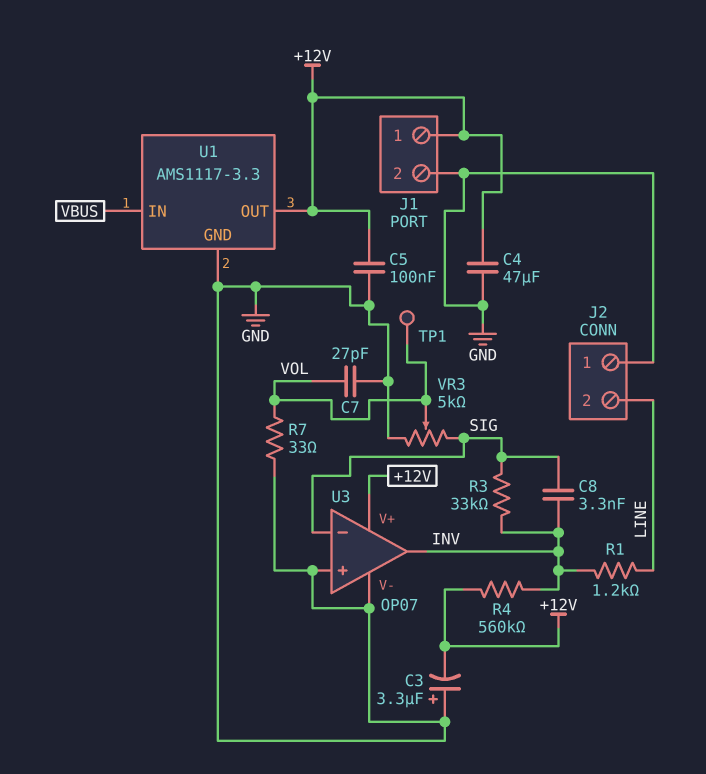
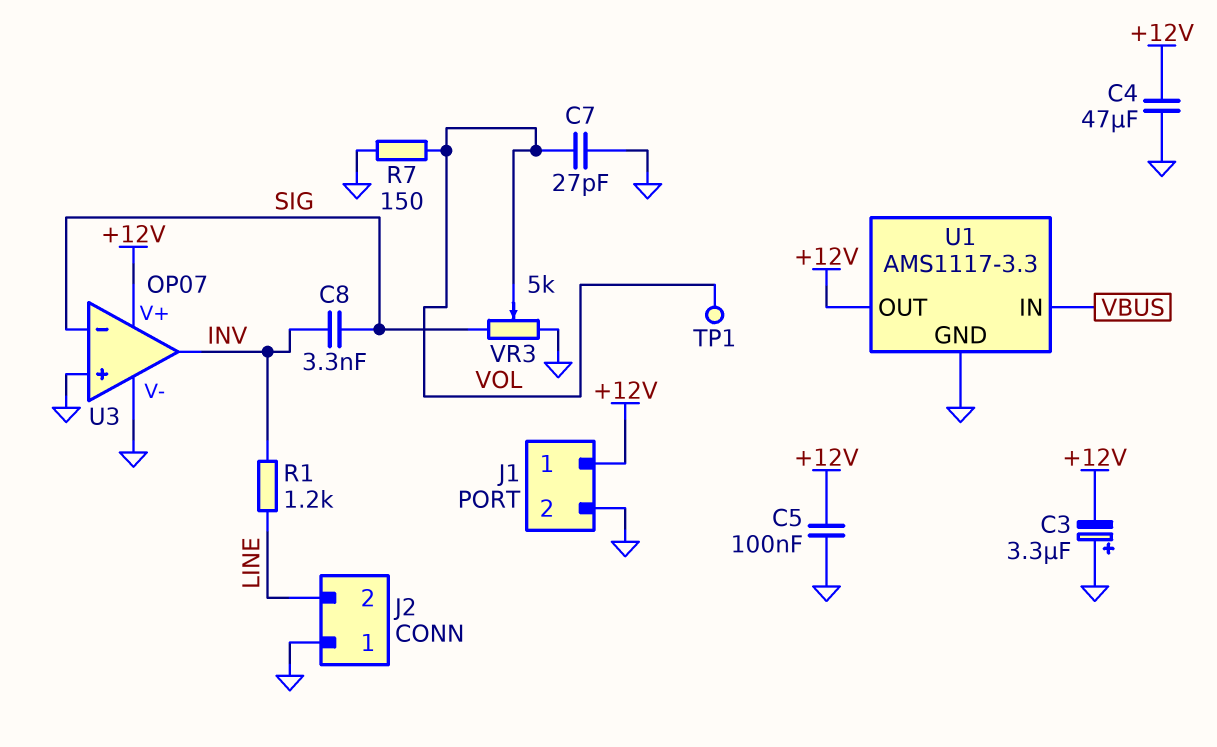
R3: 33k (INV, SIG) -> none
R4: 560k (+12V, INV) -> none
R7: 33 (GND, VOL) -> 150 (GND, VOL)

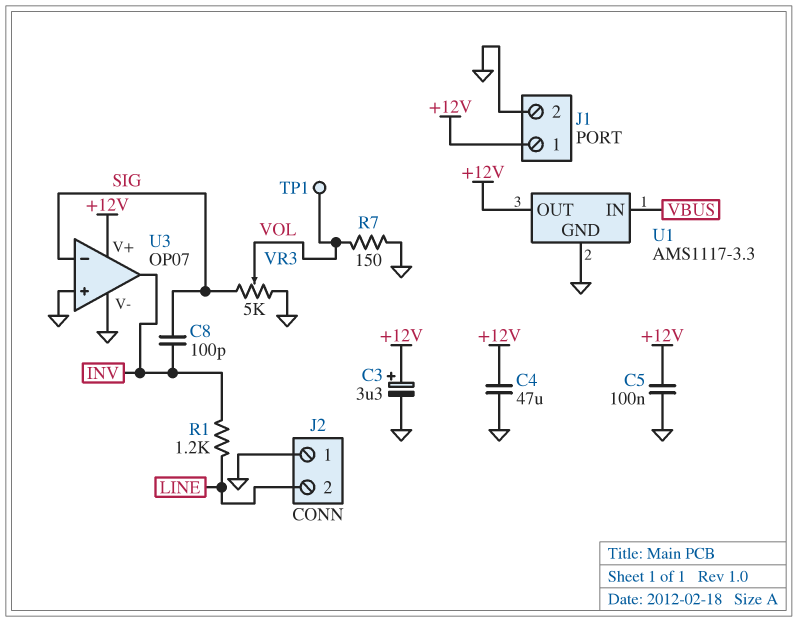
C3: 3.3uF (plus GND, minus +12V) -> 3.3uF (plus +12V, minus GND)
C7: 27pF (GND, VOL) -> none
C8: 3.3nF (INV, SIG) -> 100pF (INV, SIG)

